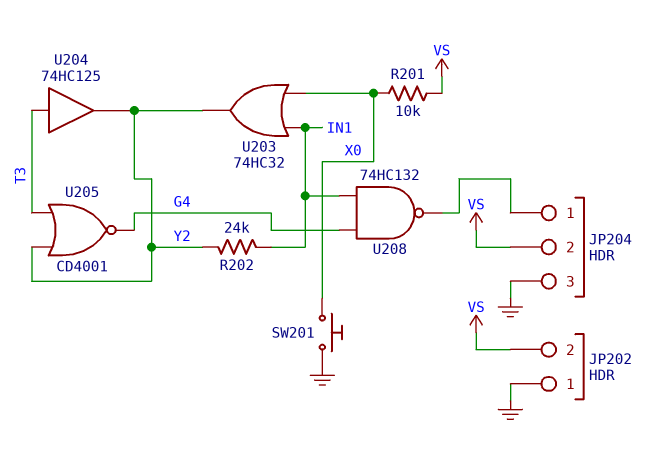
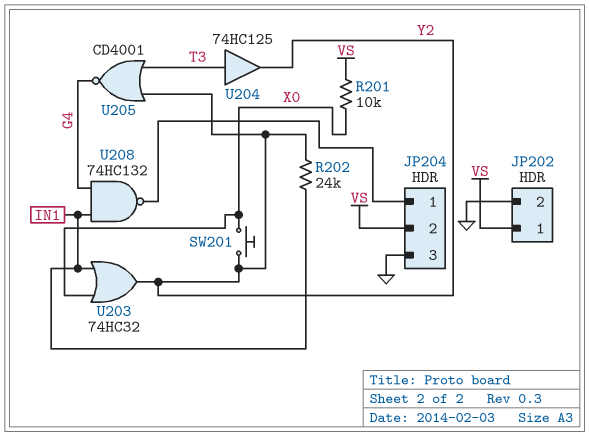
JP202 pin 1: GND -> VS
JP202 pin 2: VS -> GND
SW201: button (GND, X0) -> button (X0, Y2)

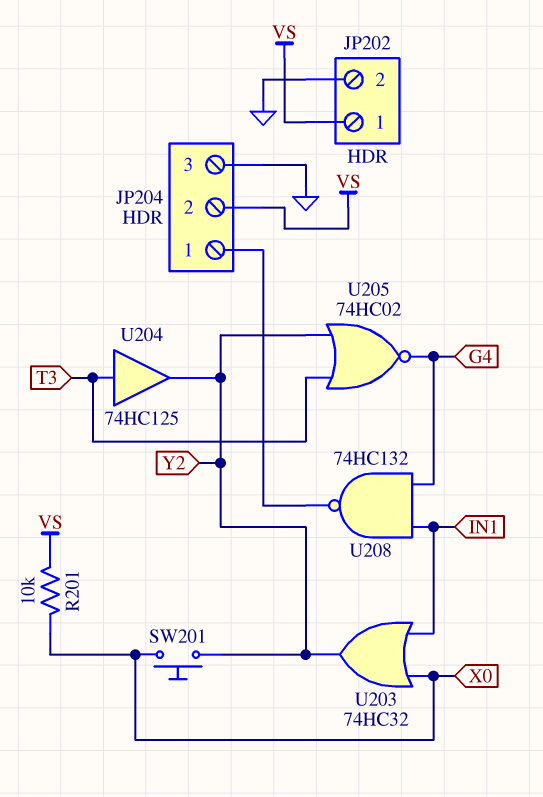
R202: 24k (IN1, Y2) -> none
U205: NOR CD4001 (in T3, in Y2, out G4) -> NOR 74HC02 (in T3, in Y2, out G4)

